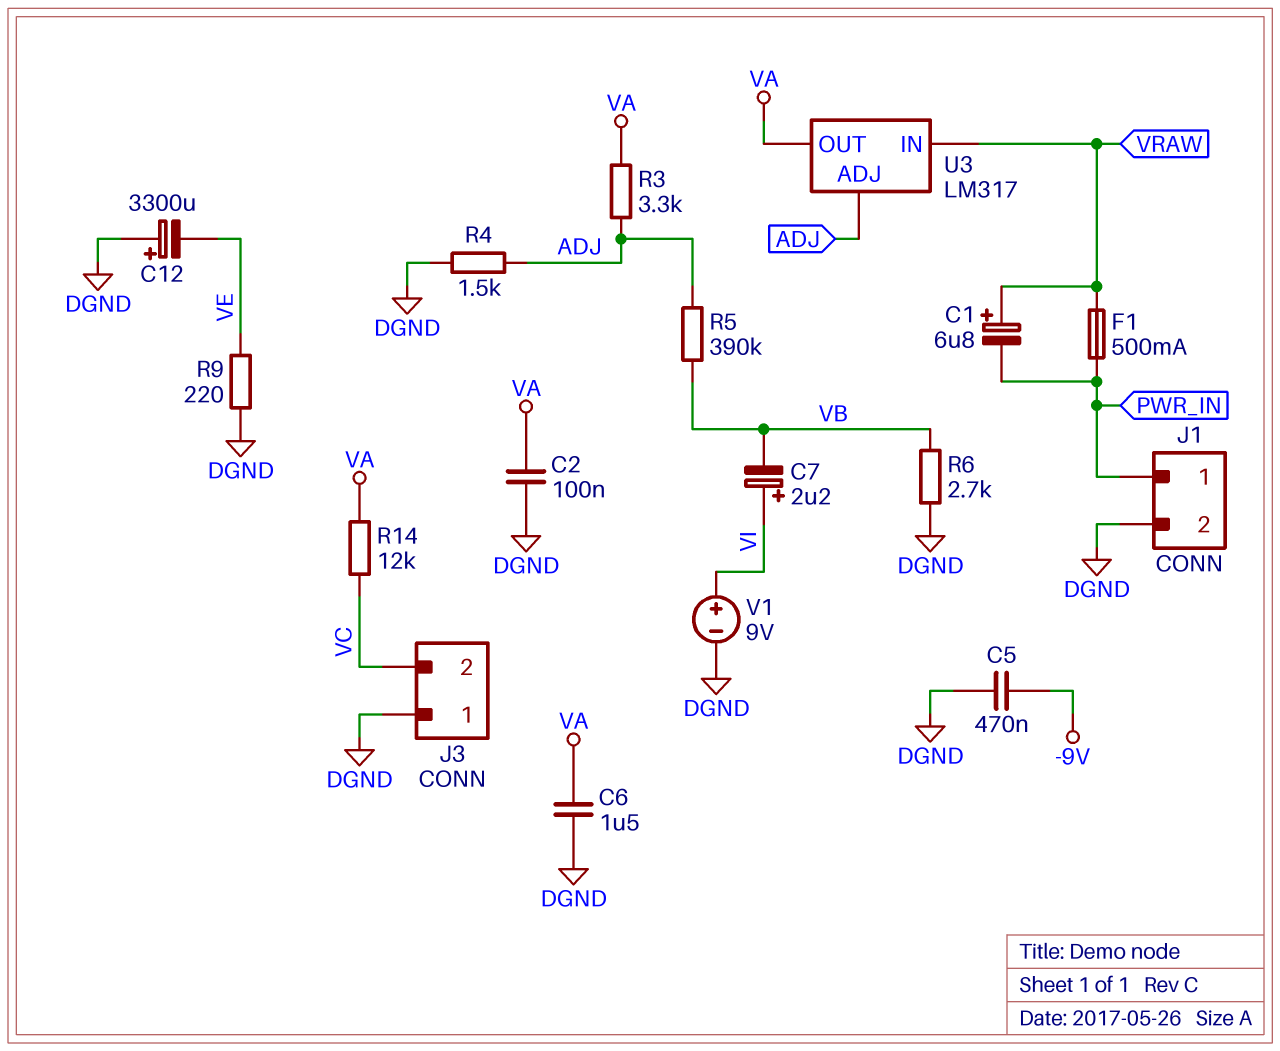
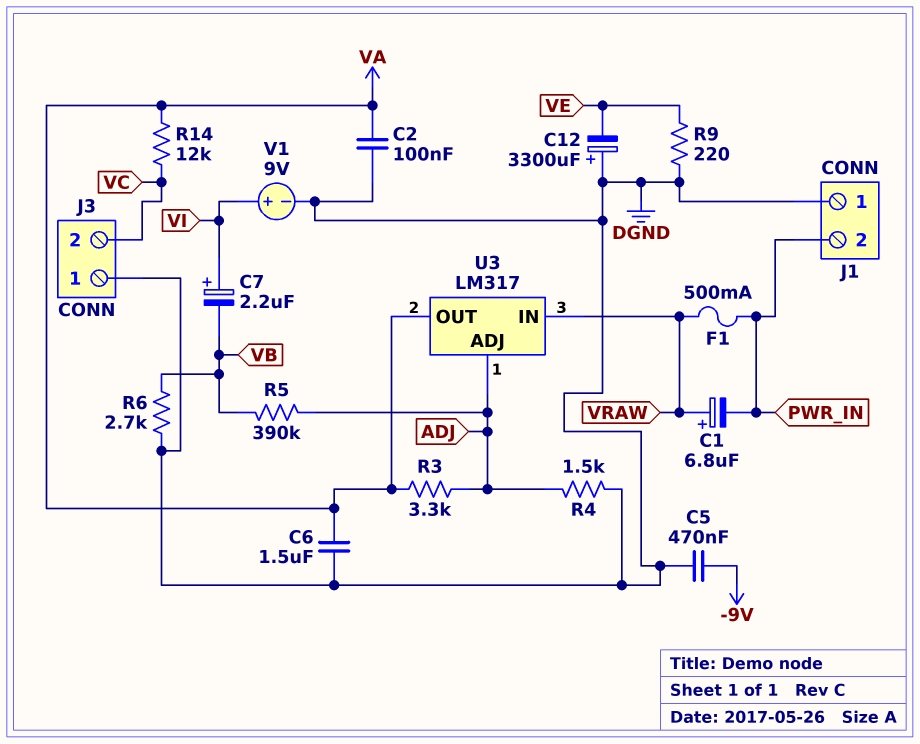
J1 pin 1: PWR_IN -> DGND
J1 pin 2: DGND -> PWR_IN

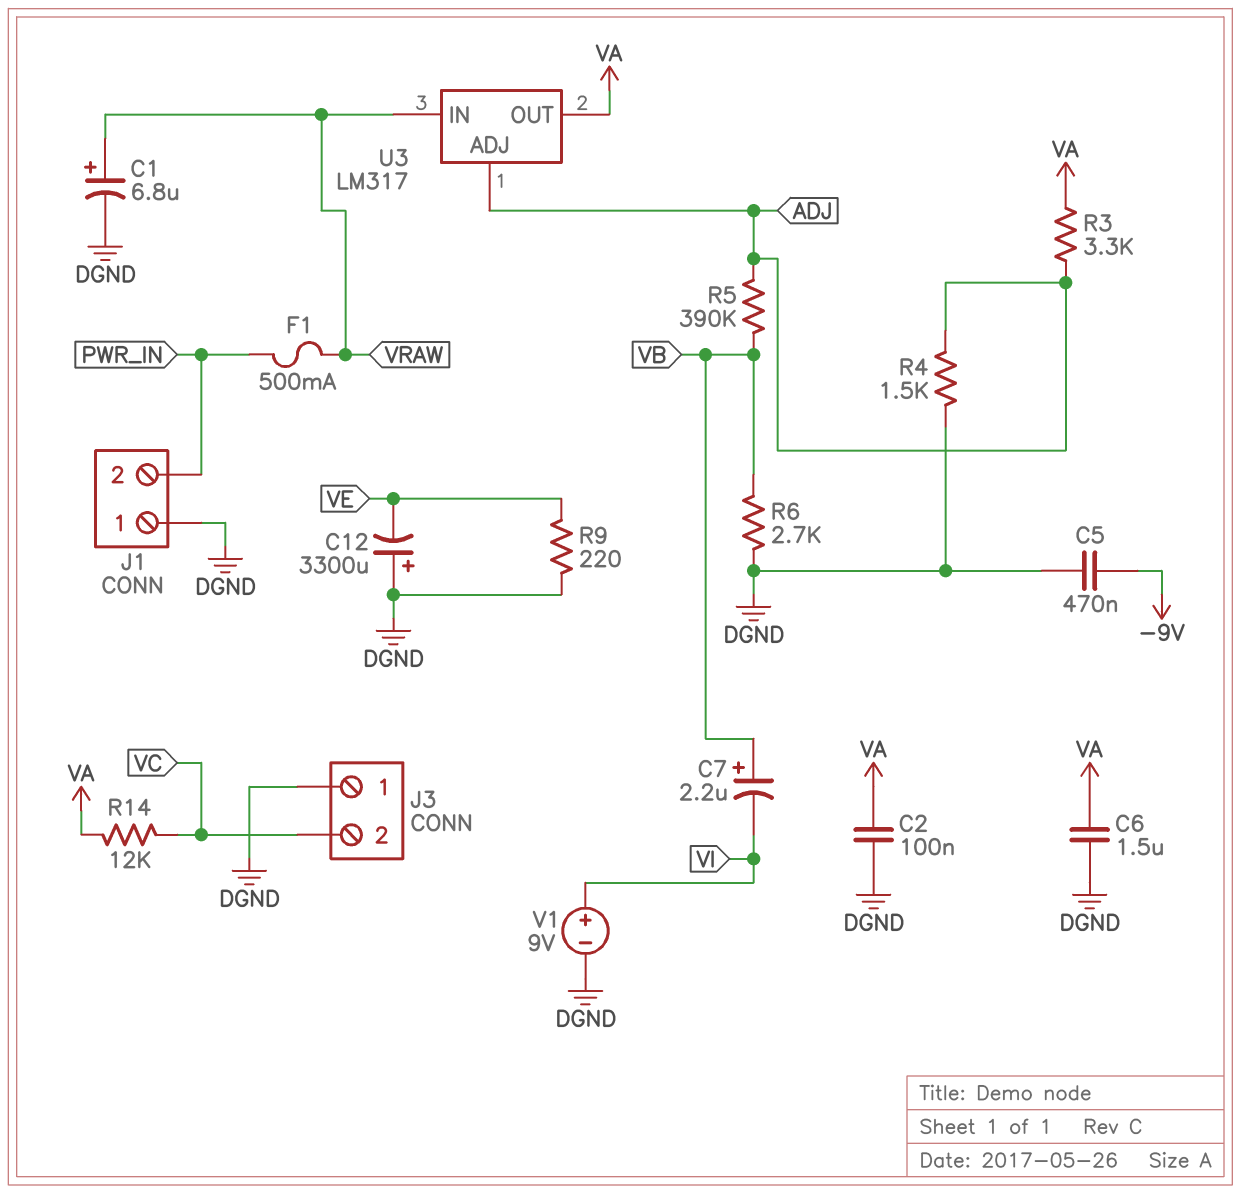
C1: 6.8uF (plus VRAW, minus PWR_IN) -> 6.8uF (plus VRAW, minus DGND)
C7: 2.2uF (plus VI, minus VB) -> 2.2uF (plus VB, minus VI)

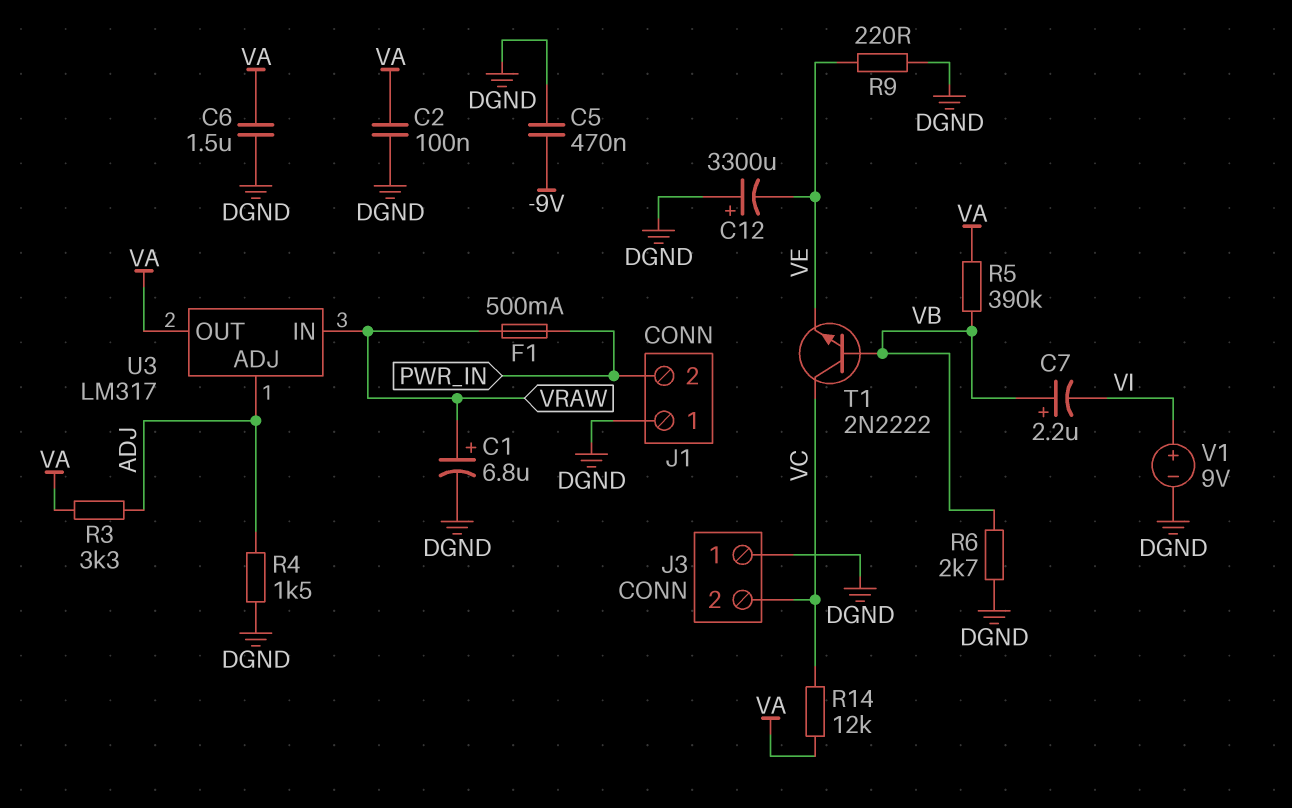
R5: 390k (ADJ, VB) -> 390k (VA, VB)
T1: none -> NPN 2N2222 (B VB, C VC, E VE)

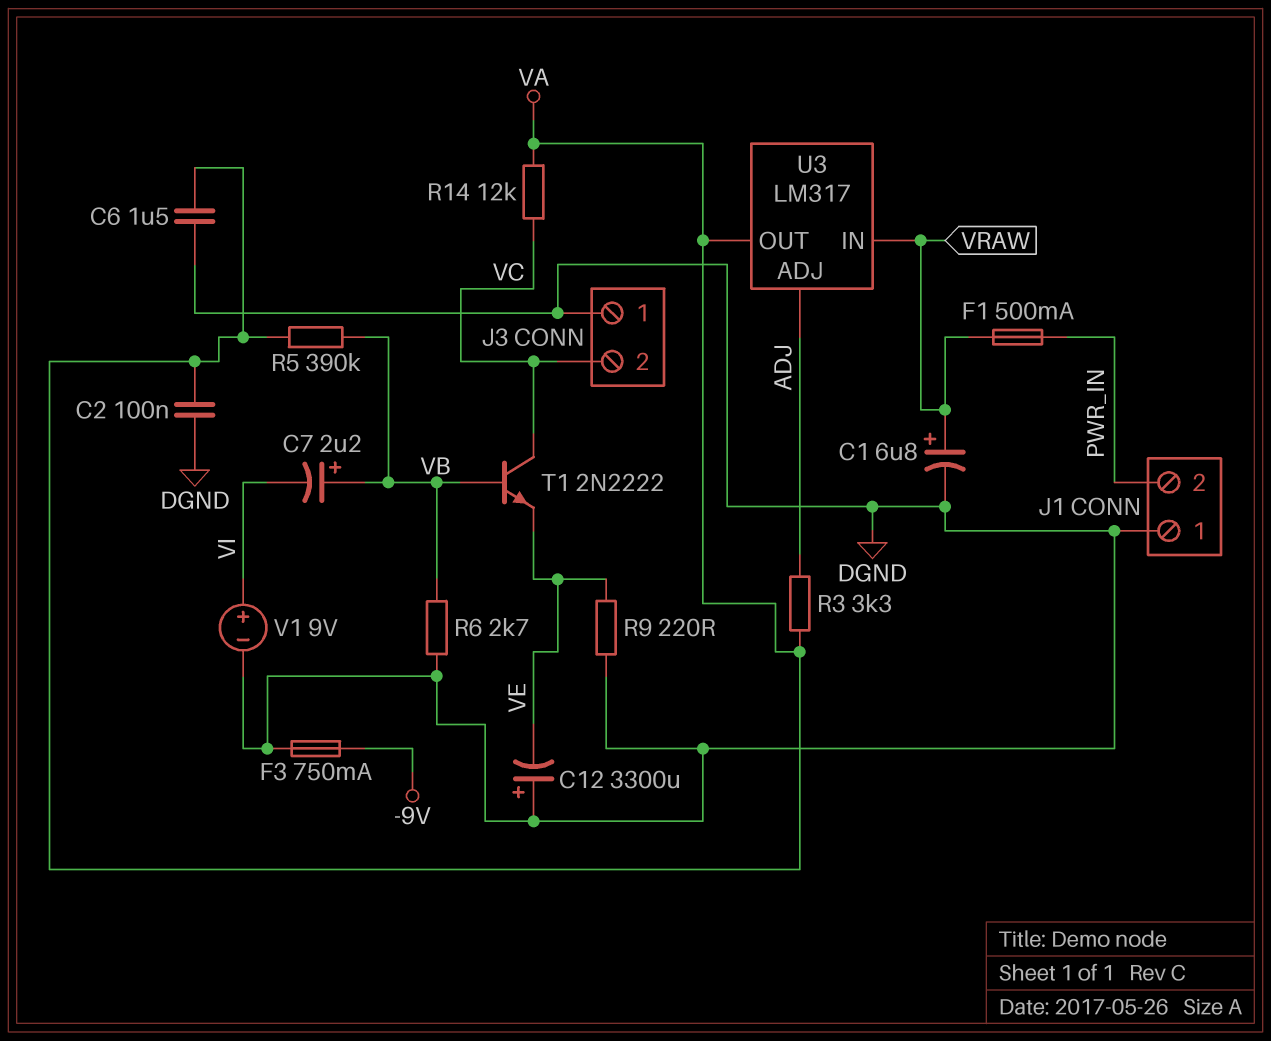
C5: 470nF (-9V, DGND) -> none
F3: none -> 750mA (-9V, DGND)
R4: 1.5k (ADJ, DGND) -> none

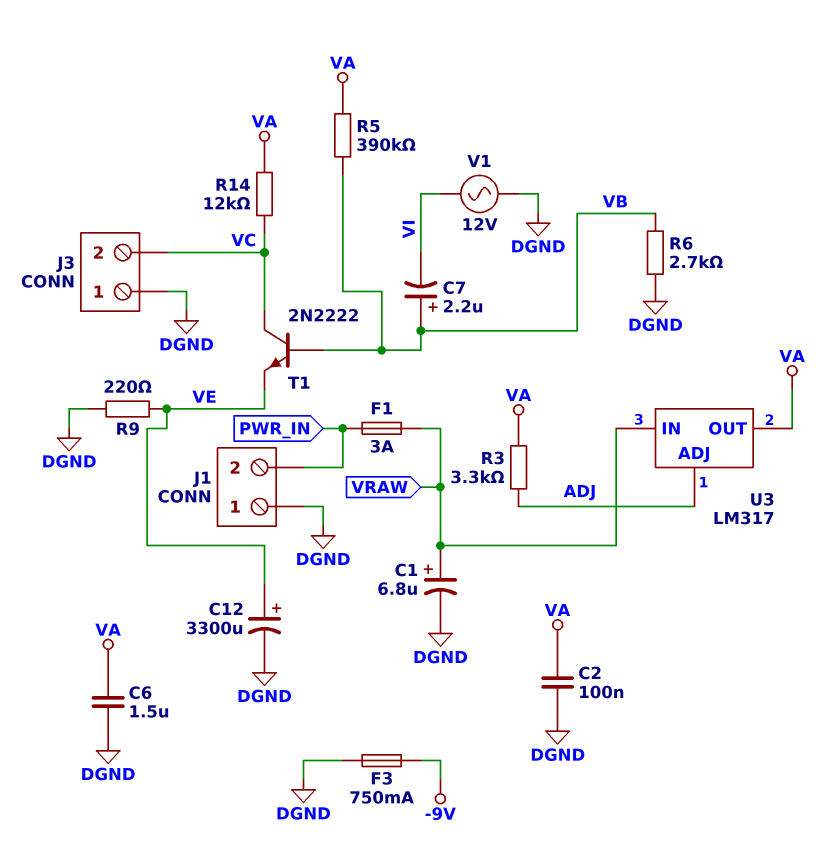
C12: 3300uF (plus DGND, minus VE) -> 3300uF (plus VE, minus DGND)
F1: 500mA (PWR_IN, VRAW) -> 3A (PWR_IN, VRAW)
V1: 9V (plus VI, minus DGND) -> AC 12V (DGND, VI)

